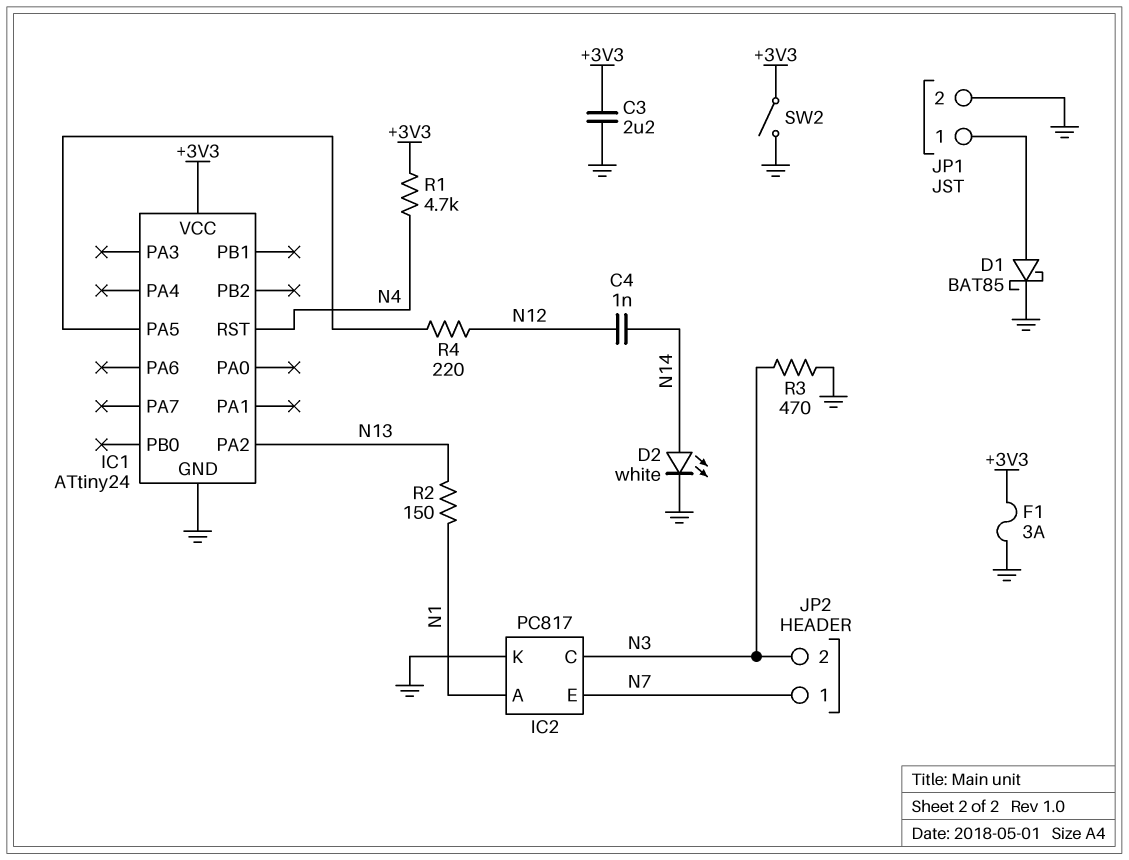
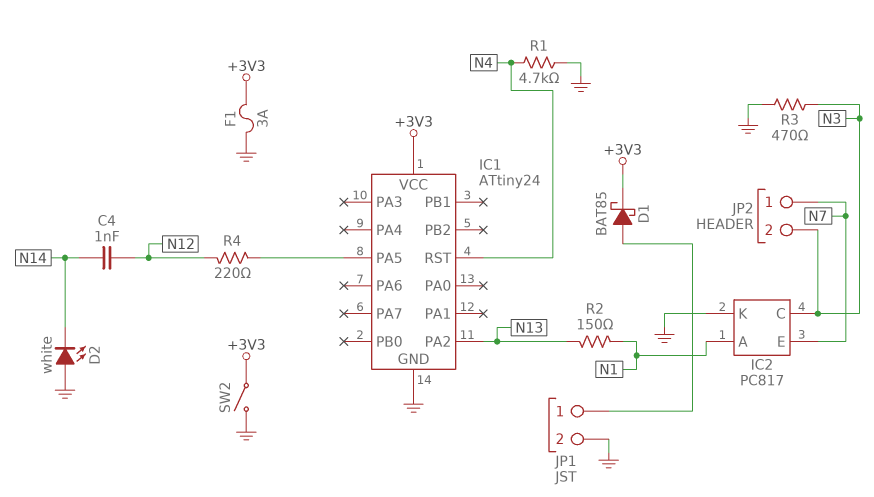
C3: 2.2uF (+3V3, GND) -> none
D1: schottky BAT85 (A JP1/1, K GND) -> schottky BAT85 (A JP1/1, K +3V3)
D2: LED white (A N14, K GND) -> LED white (A GND, K N14)
R1: 4.7k (+3V3, N4) -> 4.7k (GND, N4)

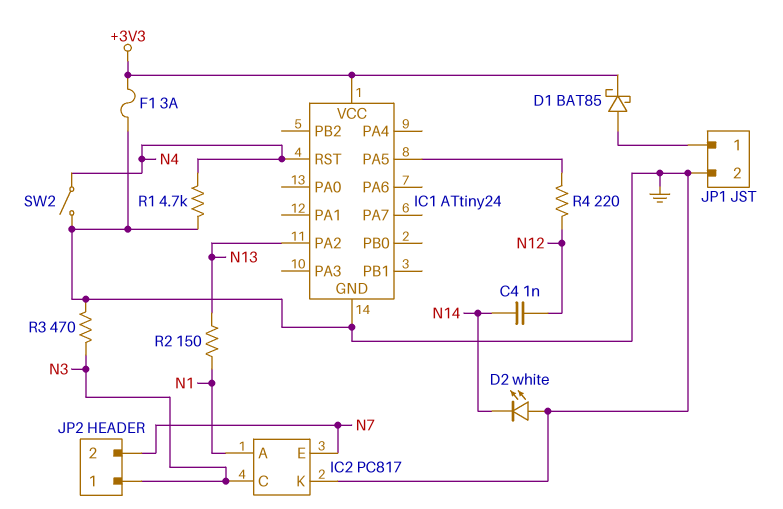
JP2 pin 1: N7 -> N3
JP2 pin 2: N3 -> N7
SW2: switch (+3V3, GND) -> switch (GND, N4)

